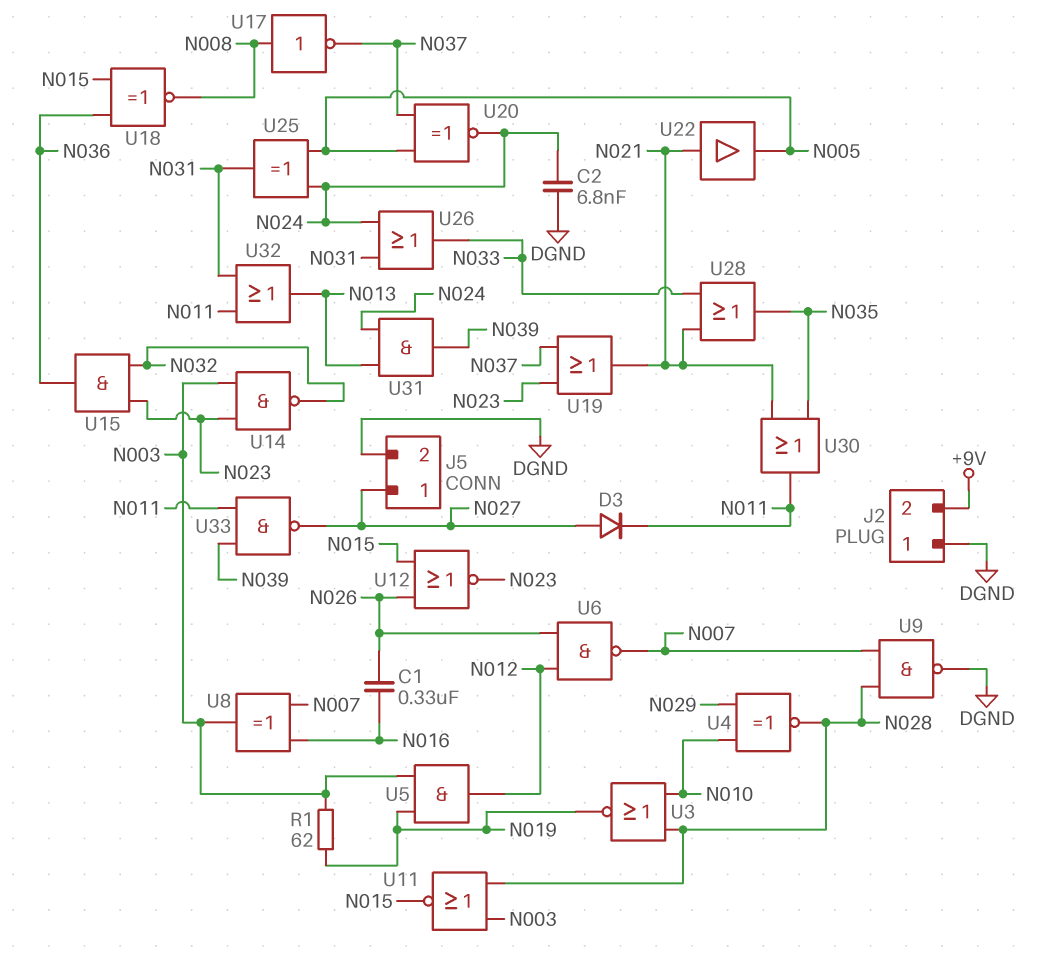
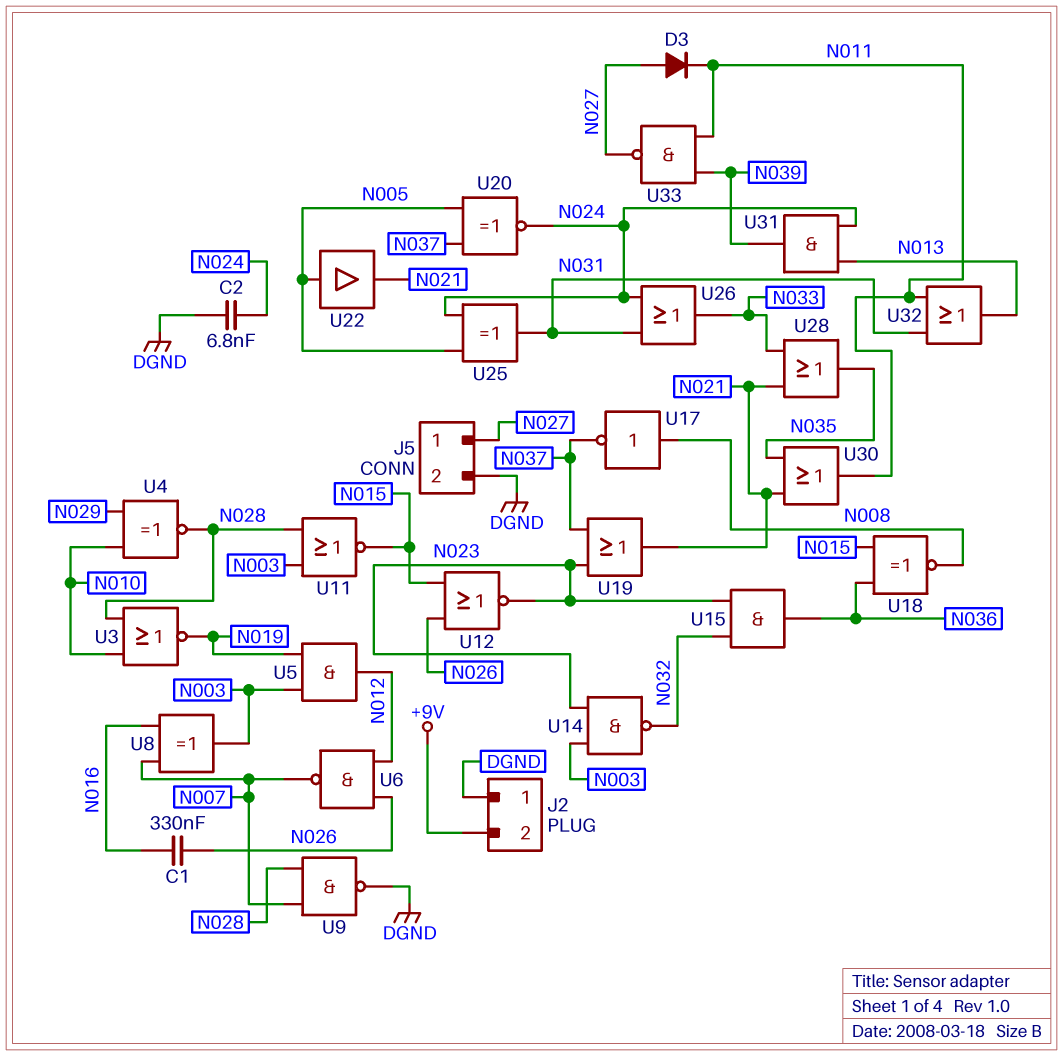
R1: 62 (N003, N019) -> none
U22: buffer (in N021, out N005) -> buffer (in N005, out N021)

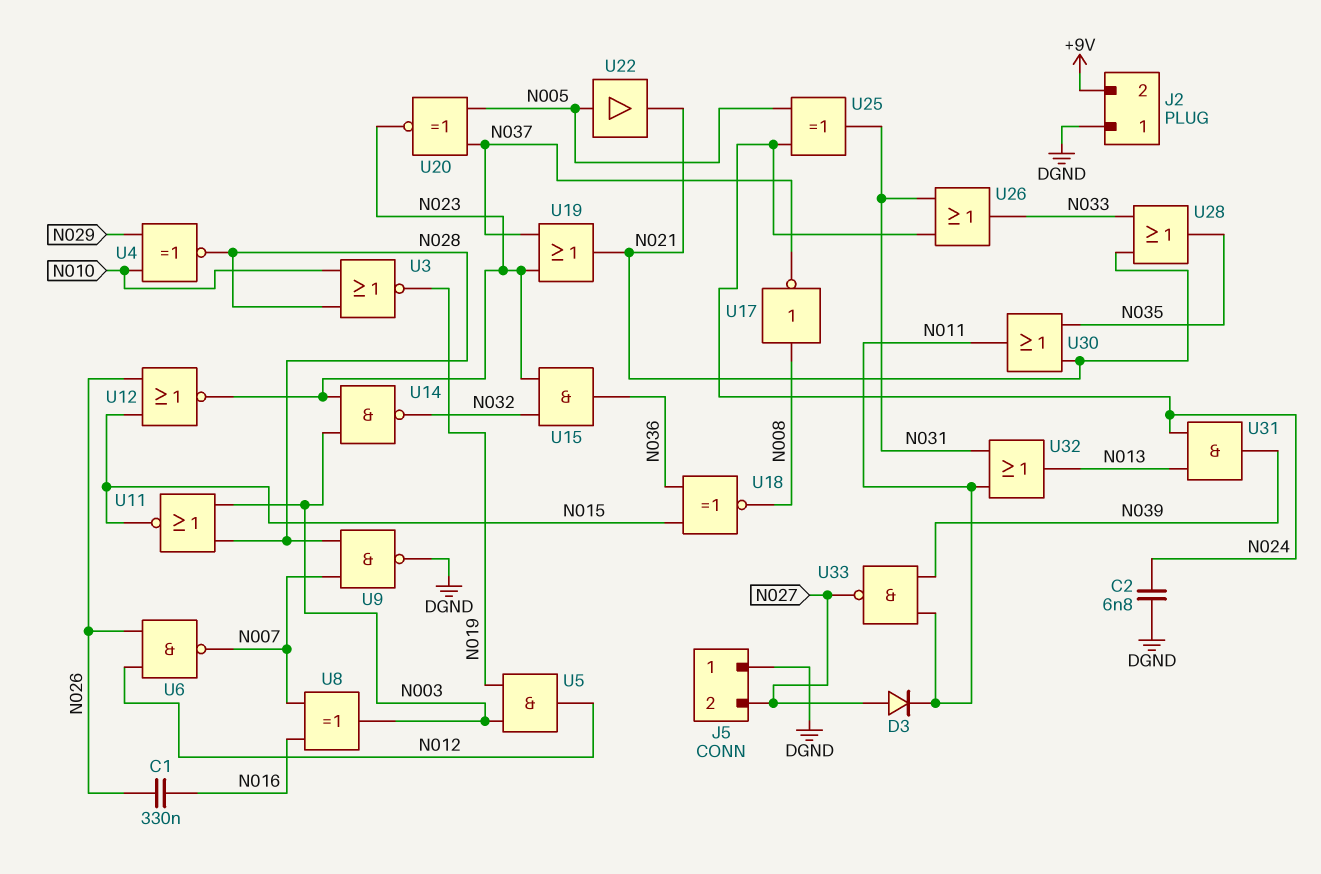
J5 pin 1: N027 -> DGND
J5 pin 2: DGND -> N027
U20: XNOR (in N005, in N037, out N024) -> XNOR (in N005, in N037, out N023)

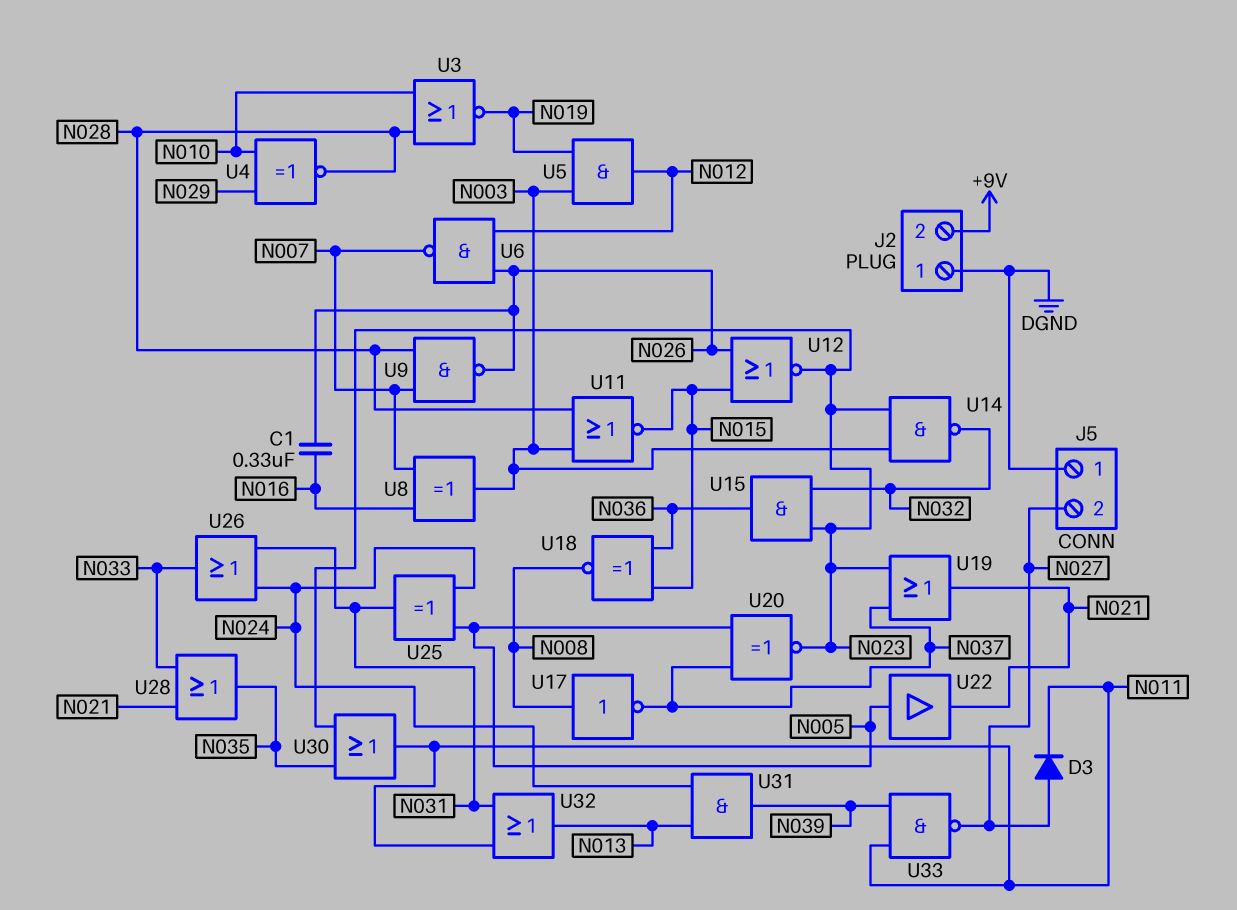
C2: 6.8nF (DGND, N024) -> none
U9: NAND (in N007, in N028, out DGND) -> NAND (in N007, in N028, out N026)
U30: OR (in N021, in N035, out N011) -> OR (in N023, in N035, out N011)

